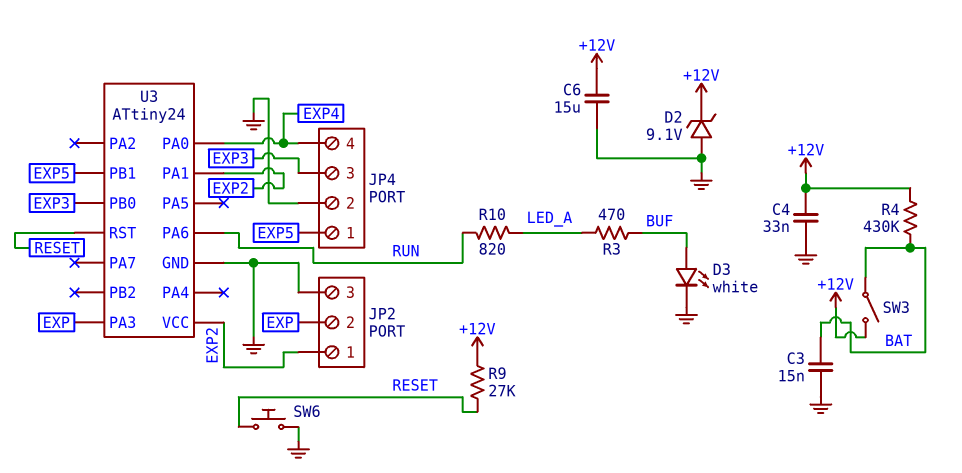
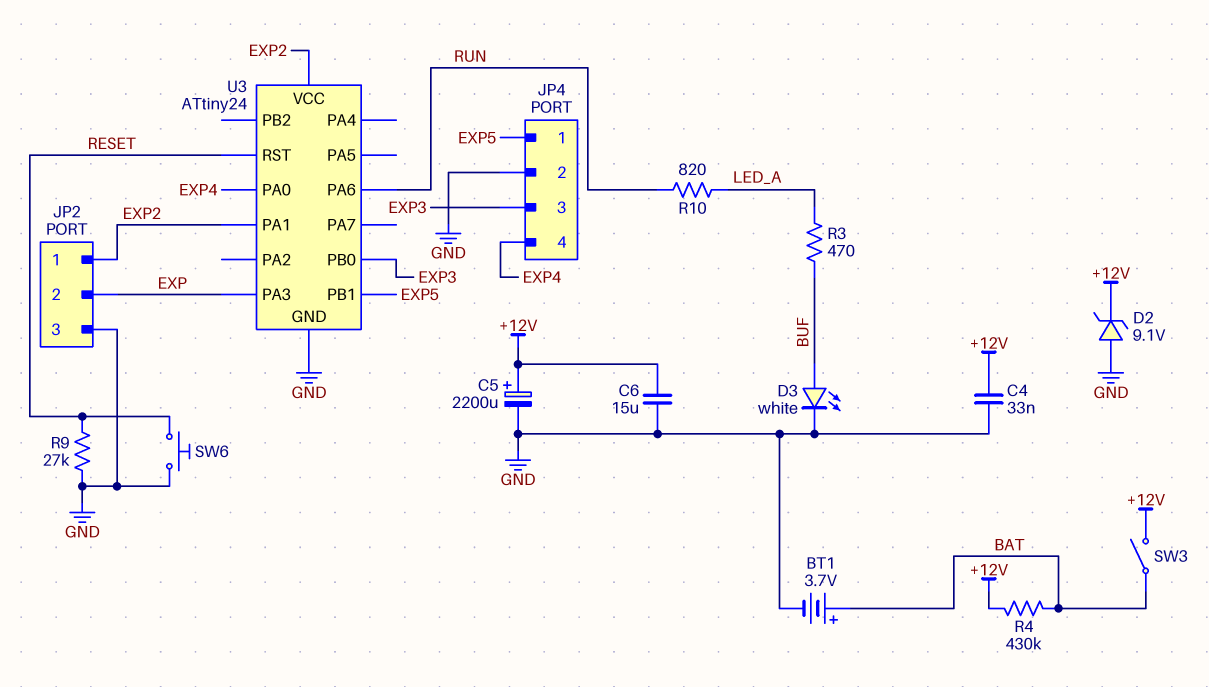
BT1: none -> 3.7V (plus BAT, minus GND)
C3: 15nF (BAT, GND) -> none
C5: none -> 2200uF (plus +12V, minus GND)
R9: 27k (+12V, RESET) -> 27k (GND, RESET)

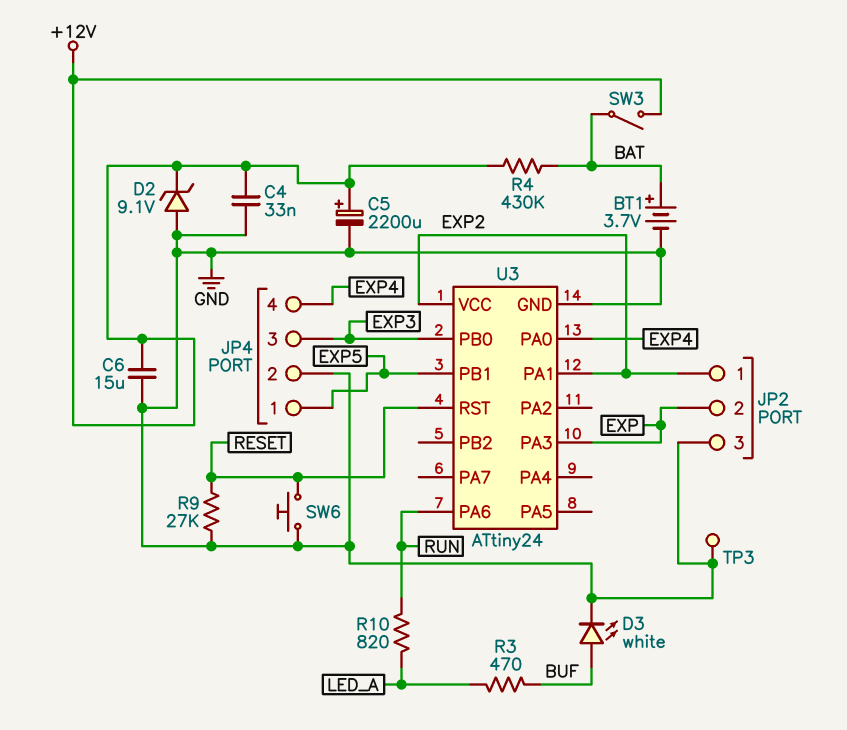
TP3: none -> test point (GND)

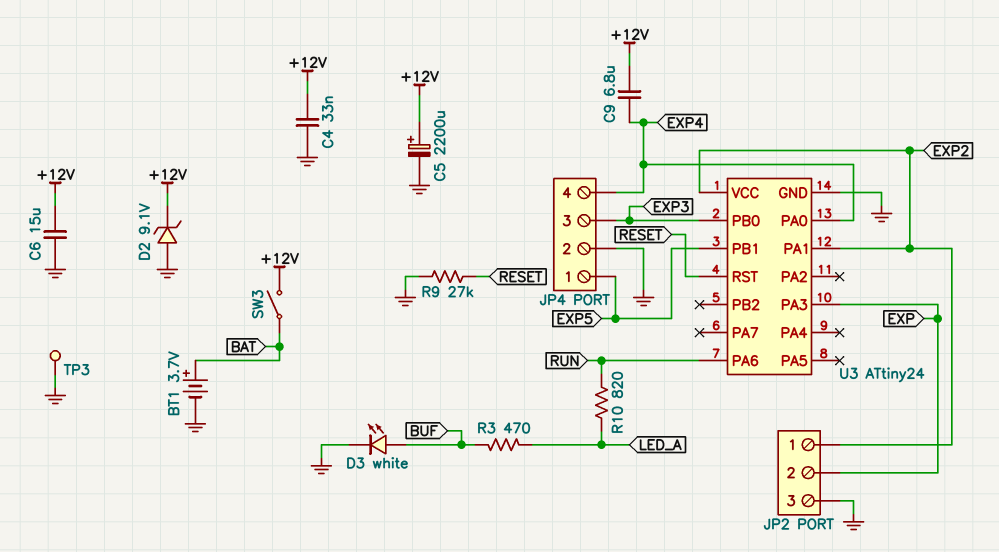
C9: none -> 6.8uF (+12V, EXP4)
R4: 430k (+12V, BAT) -> none
SW6: button (GND, RESET) -> none

